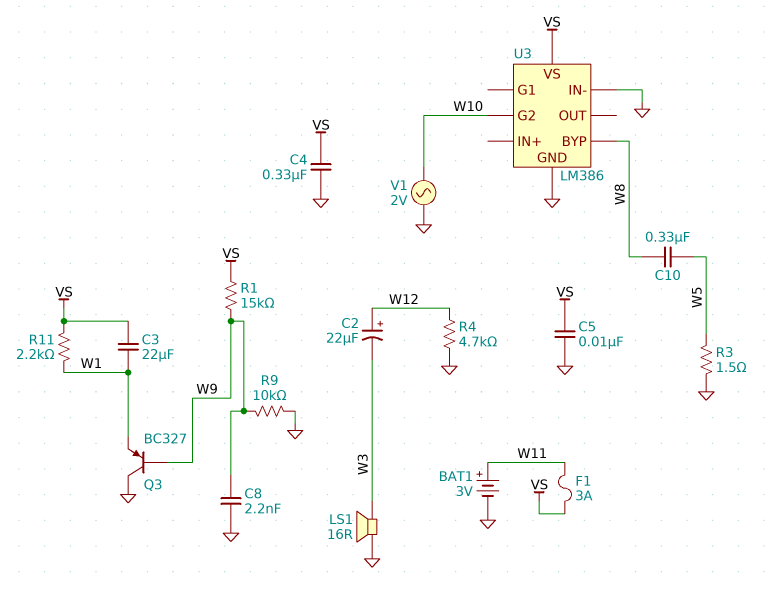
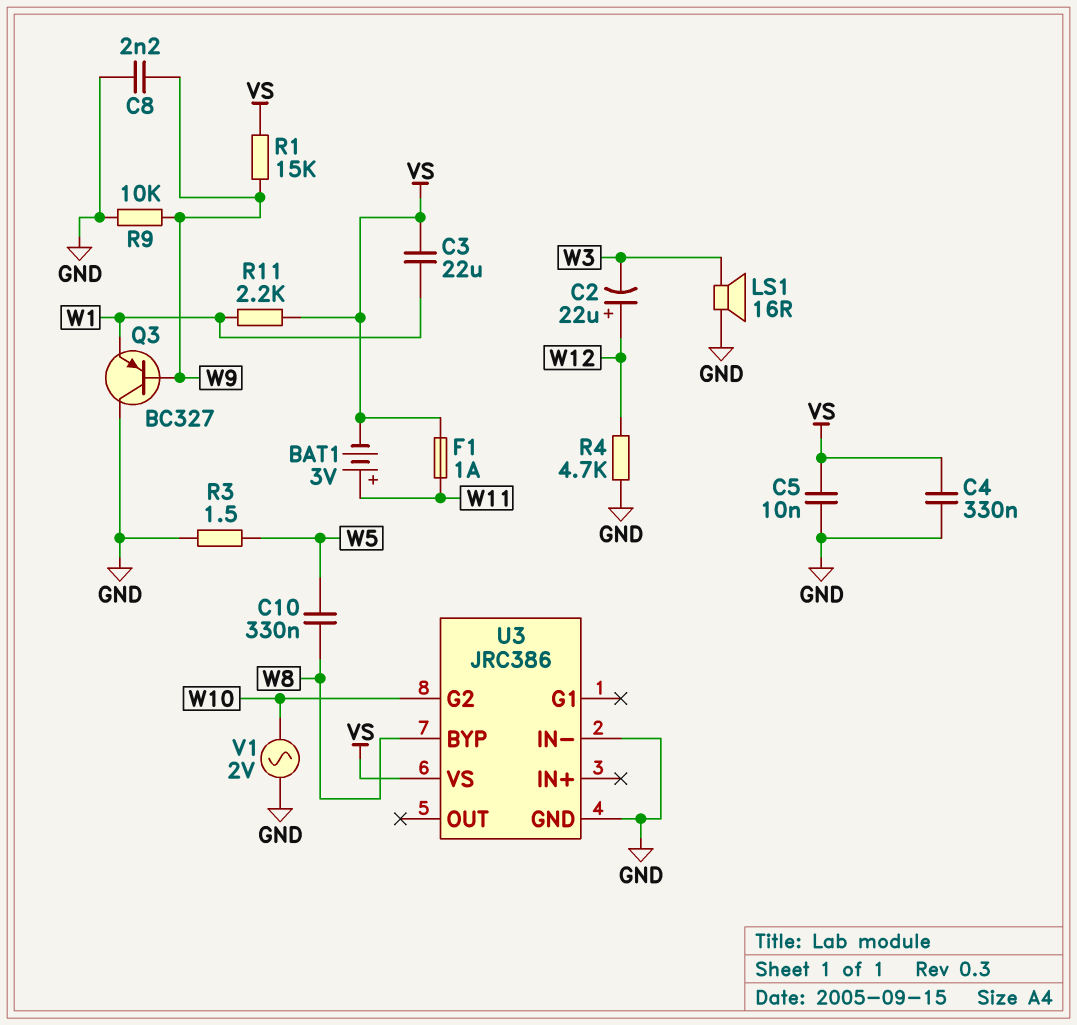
BAT1: 3V (plus W11, minus GND) -> 3V (plus W11, minus VS)
F1: 3A (VS, W11) -> 1A (VS, W11)
U3: LM386 -> JRC386

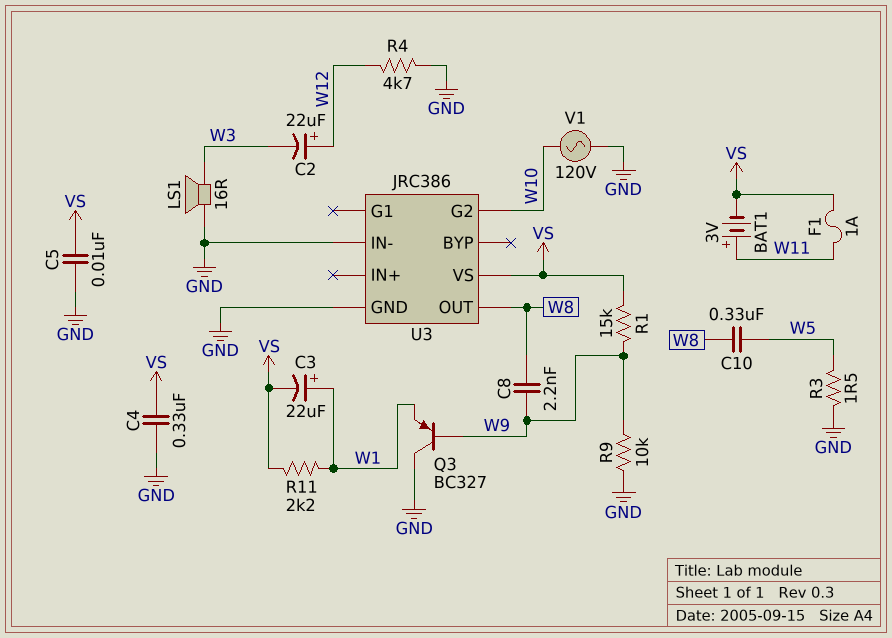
C3: 22uF (VS, W1) -> 22uF (plus W1, minus VS)
C8: 2.2nF (GND, W9) -> 2.2nF (W8, W9)
U3 pin BYP: W8 -> none
U3 pin OUT: none -> W8
V1: AC 2V (GND, W10) -> AC 120V (GND, W10)

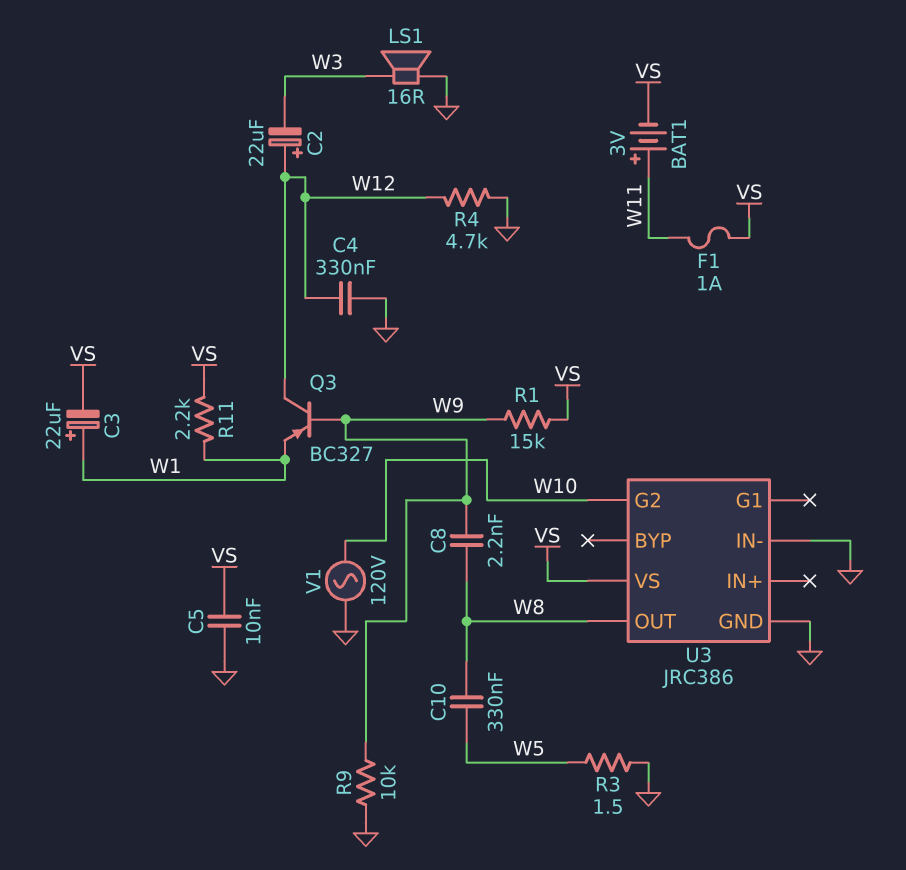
C4: 330nF (GND, VS) -> 330nF (GND, W12)
Q3: PNP BC327 (B W9, C GND, E W1) -> PNP BC327 (B W9, C W12, E W1)

